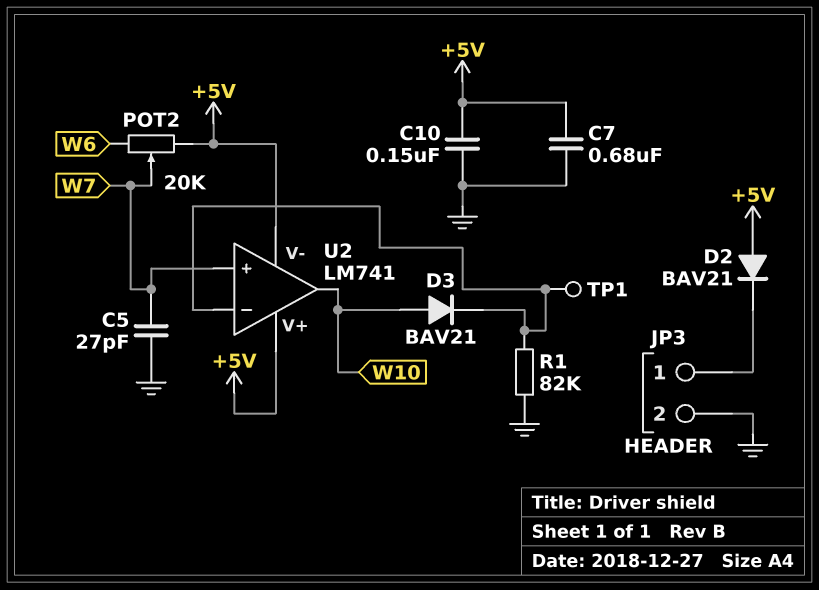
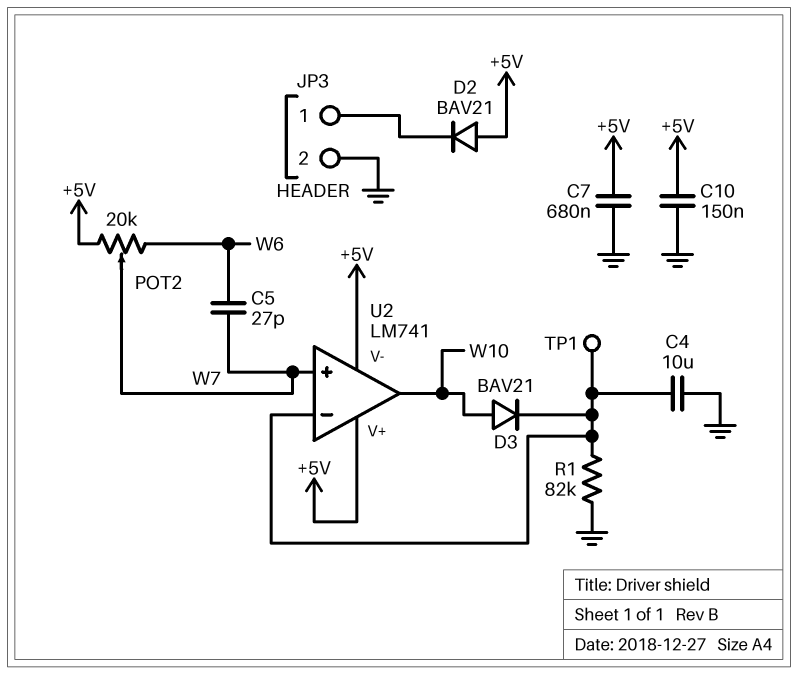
C4: none -> 10uF (GND, U2/in-)
C5: 27pF (GND, W7) -> 27pF (W6, W7)

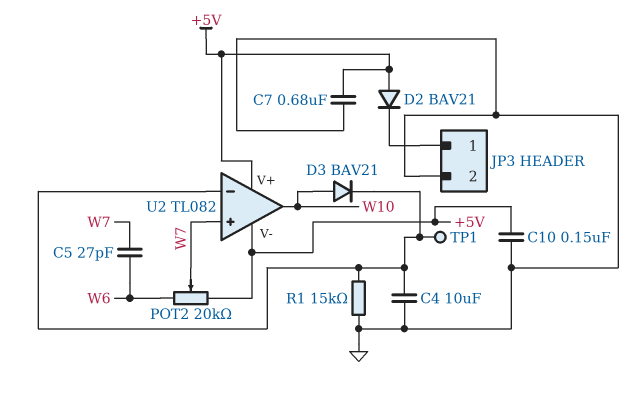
R1: 82k (GND, U2/in-) -> 15k (GND, U2/in-)
U2: LM741 -> TL082

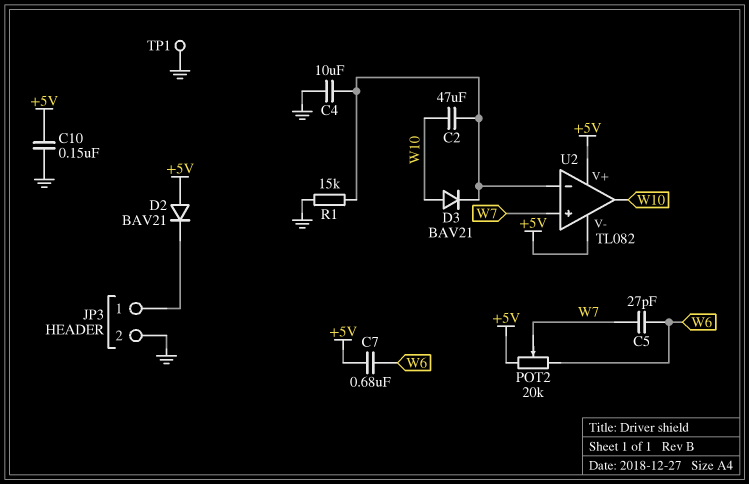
C2: none -> 47uF (U2/in-, W10)
C7: 680nF (+5V, GND) -> 680nF (+5V, W6)
TP1: test point (U2/in-) -> test point (GND)

